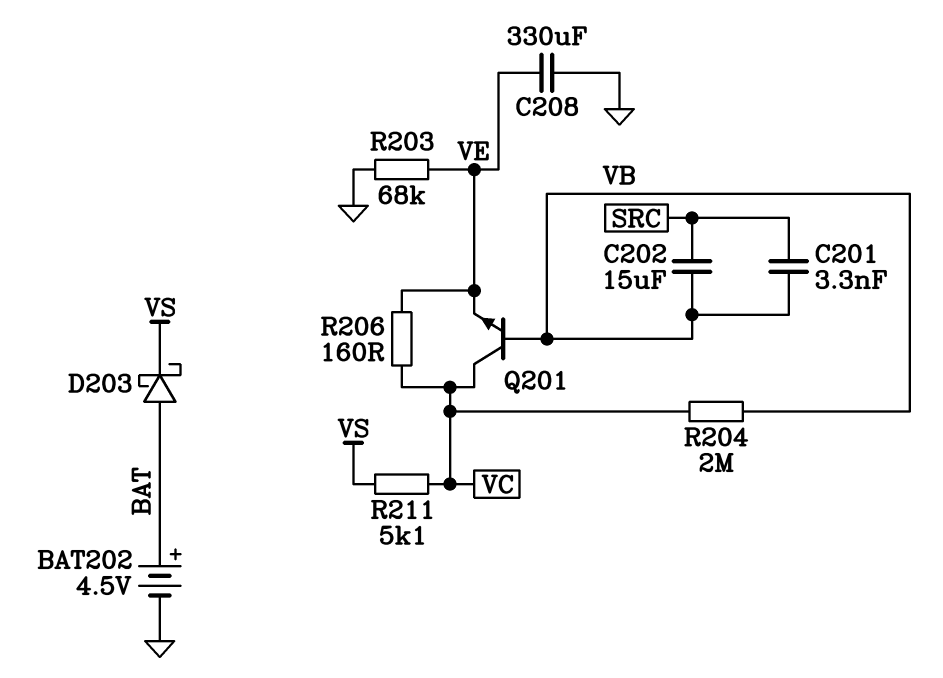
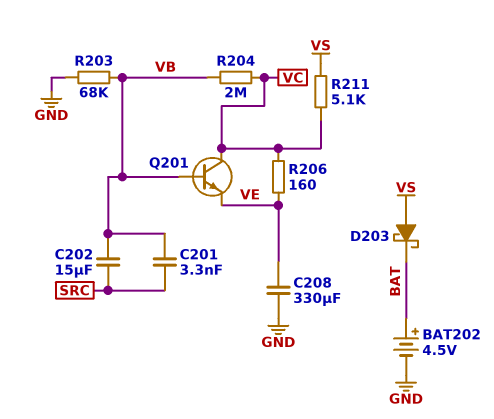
D203: schottky (A BAT, K VS) -> schottky (A VS, K BAT)
R203: 68k (GND, VE) -> 68k (GND, VB)

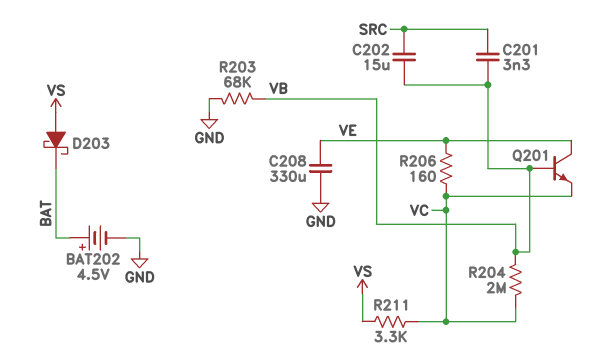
Q201: NPN (B VB, C VC, E VE) -> NPN (B VB, C VE, E VC)
R211: 5.1k (VC, VS) -> 3.3k (VC, VS)

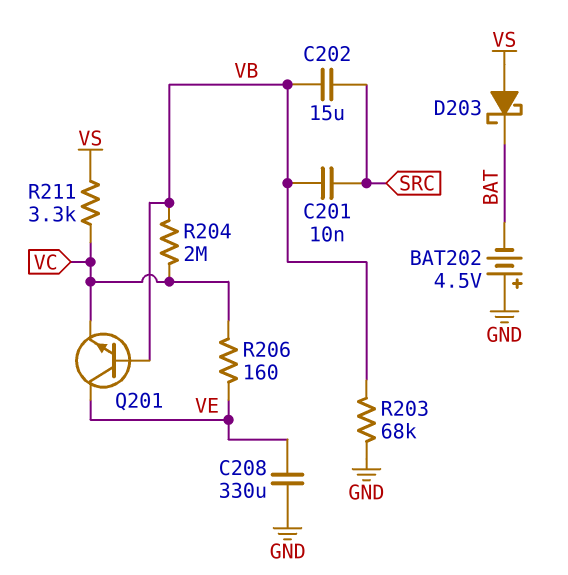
BAT202: 4.5V (plus BAT, minus GND) -> 4.5V (plus GND, minus BAT)
C201: 3.3nF (SRC, VB) -> 10nF (SRC, VB)

